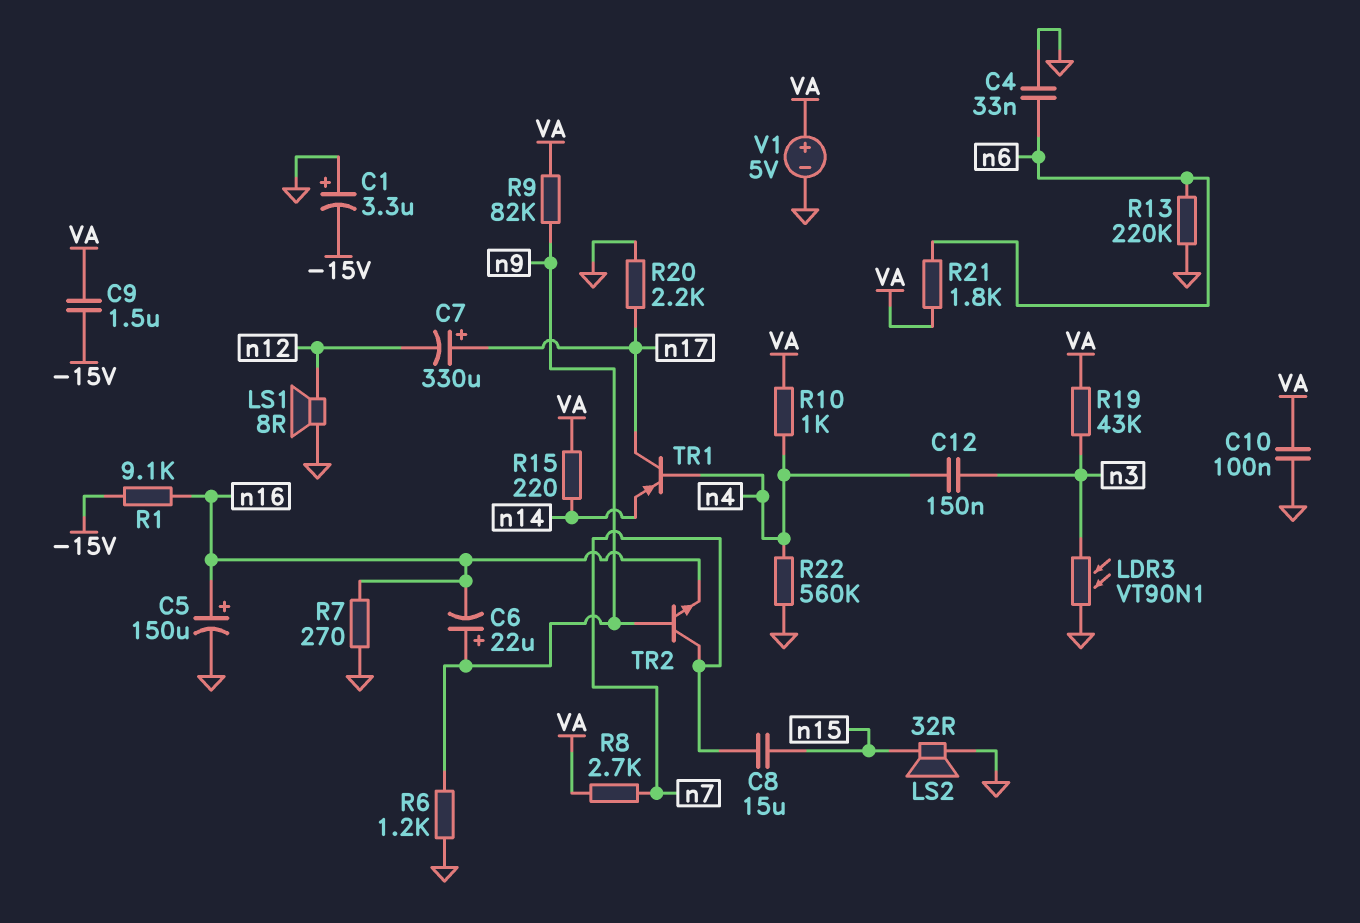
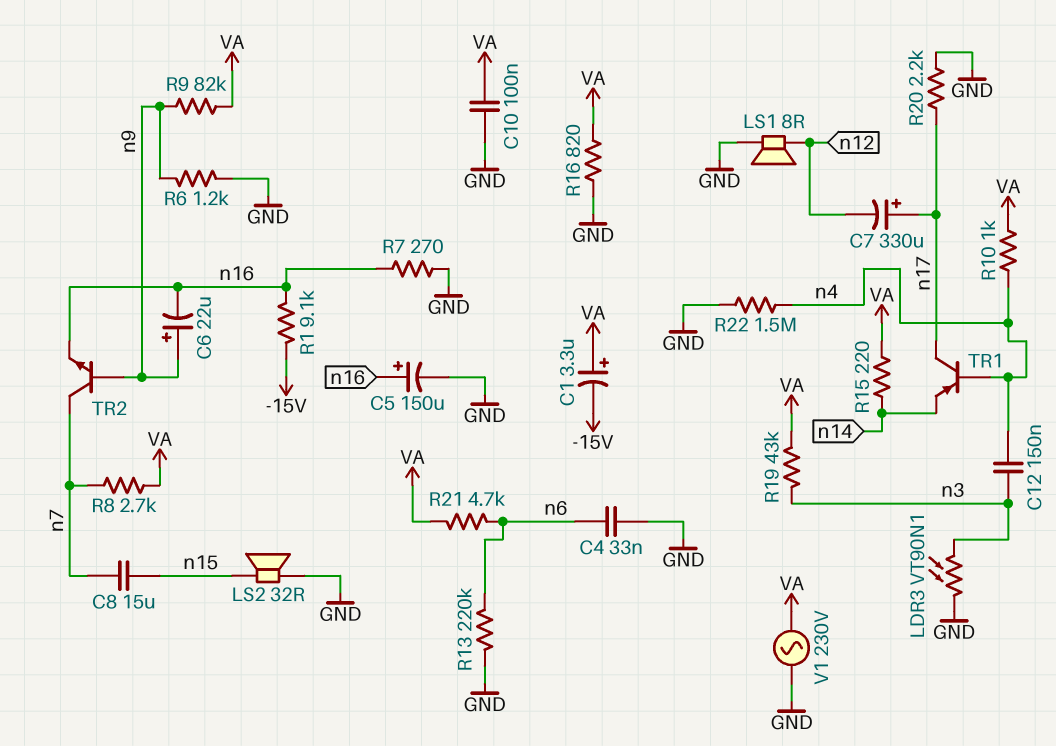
C1: 3.3uF (plus GND, minus -15V) -> 3.3uF (plus VA, minus -15V)
C9: 1.5uF (-15V, VA) -> none
R16: none -> 820 (GND, VA)
R21: 1.8k (VA, n6) -> 4.7k (VA, n6)
R22: 560k (GND, n4) -> 1.5M (GND, n4)
V1: 5V (plus VA, minus GND) -> AC 230V (GND, VA)

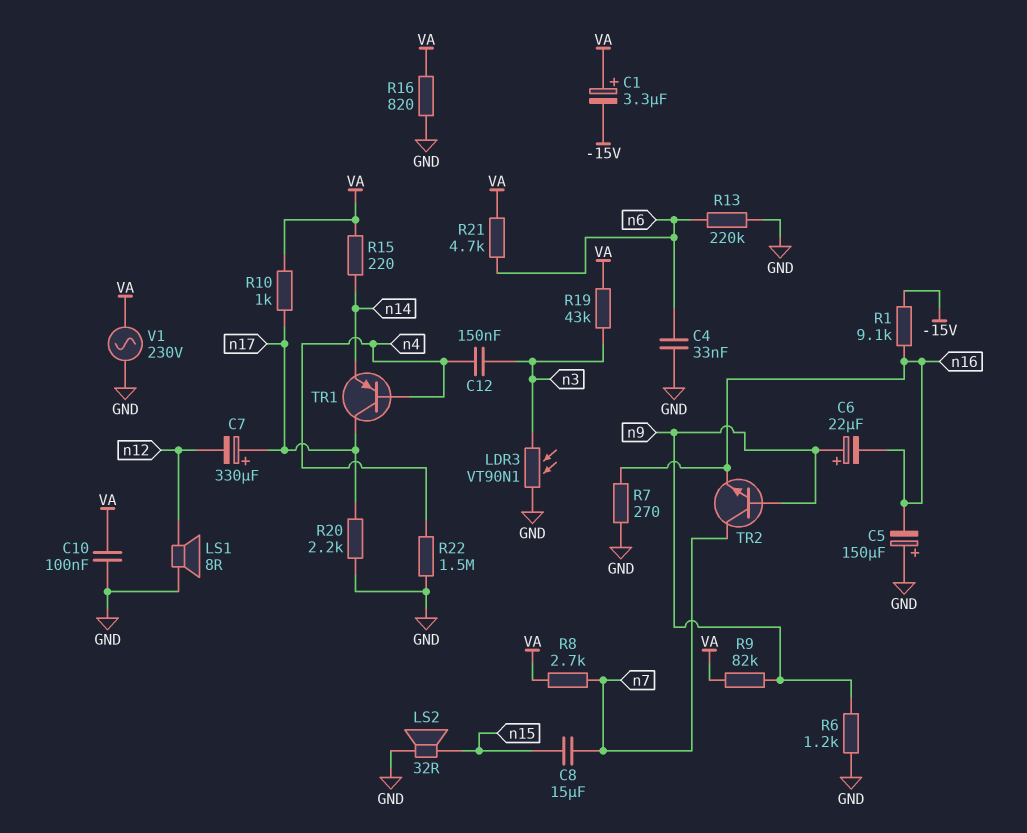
C5: 150uF (plus n16, minus GND) -> 150uF (plus GND, minus n16)
R10: 1k (VA, n4) -> 1k (VA, n17)

